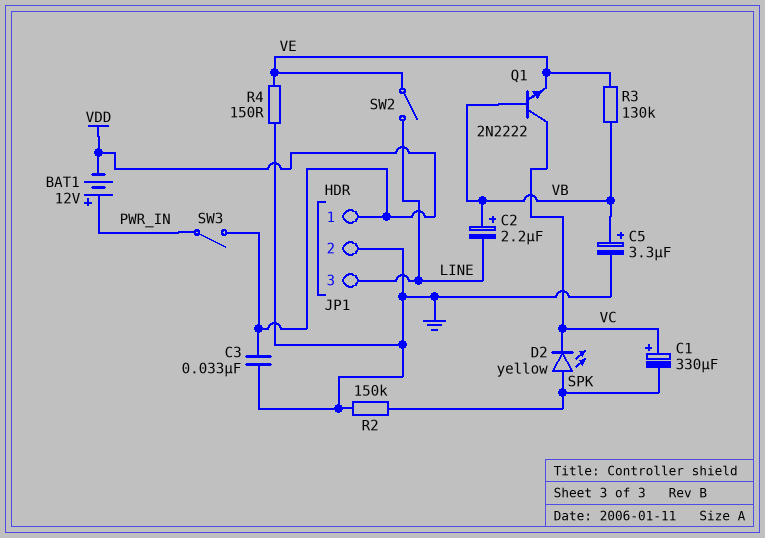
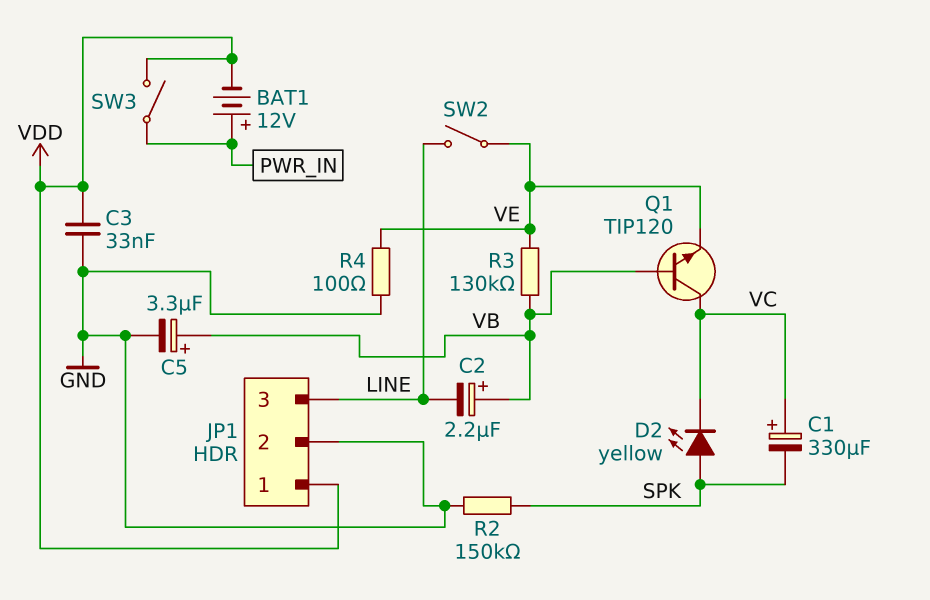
Q1: NPN 2N2222 (B VB, C VC, E VE) -> NPN TIP120 (B VB, C VC, E VE)
R4: 150 (GND, VE) -> 100 (GND, VE)

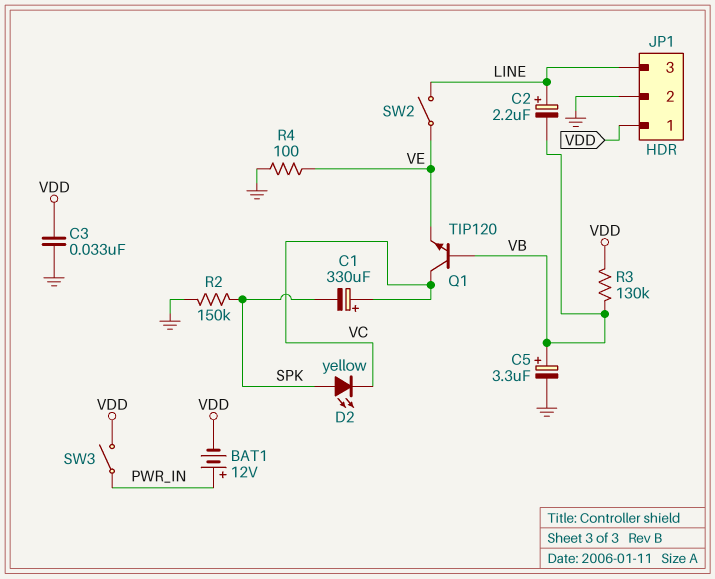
C2: 2.2uF (plus VB, minus LINE) -> 2.2uF (plus LINE, minus VB)
R3: 130k (VB, VE) -> 130k (VB, VDD)

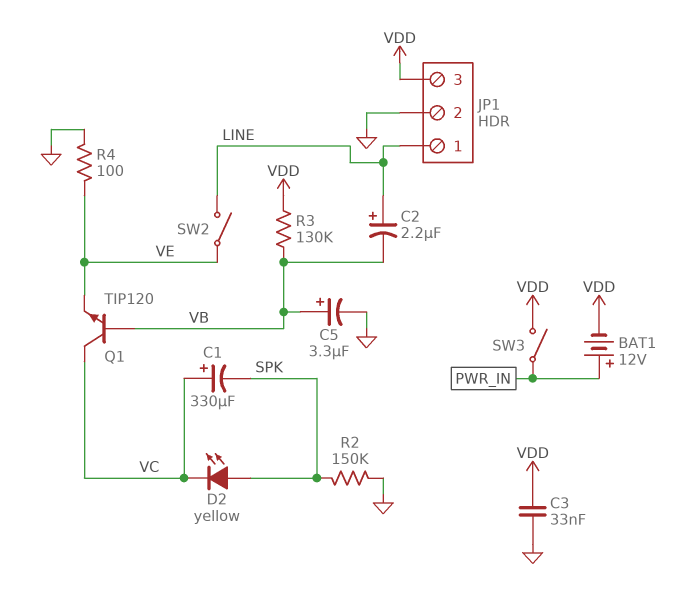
JP1 pin 1: VDD -> LINE
JP1 pin 3: LINE -> VDD

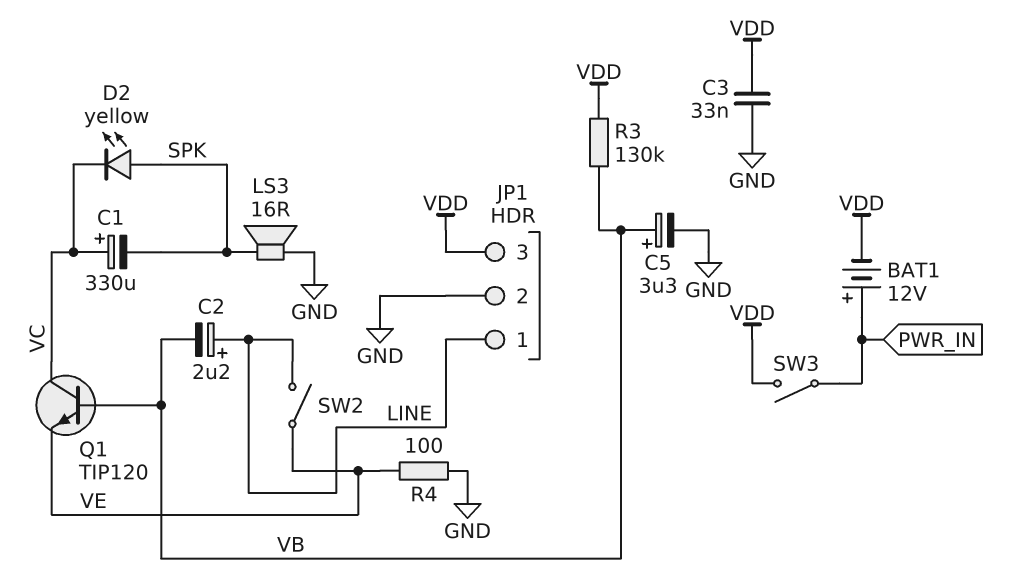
LS3: none -> speaker 16R (GND, SPK)
R2: 150k (GND, SPK) -> none

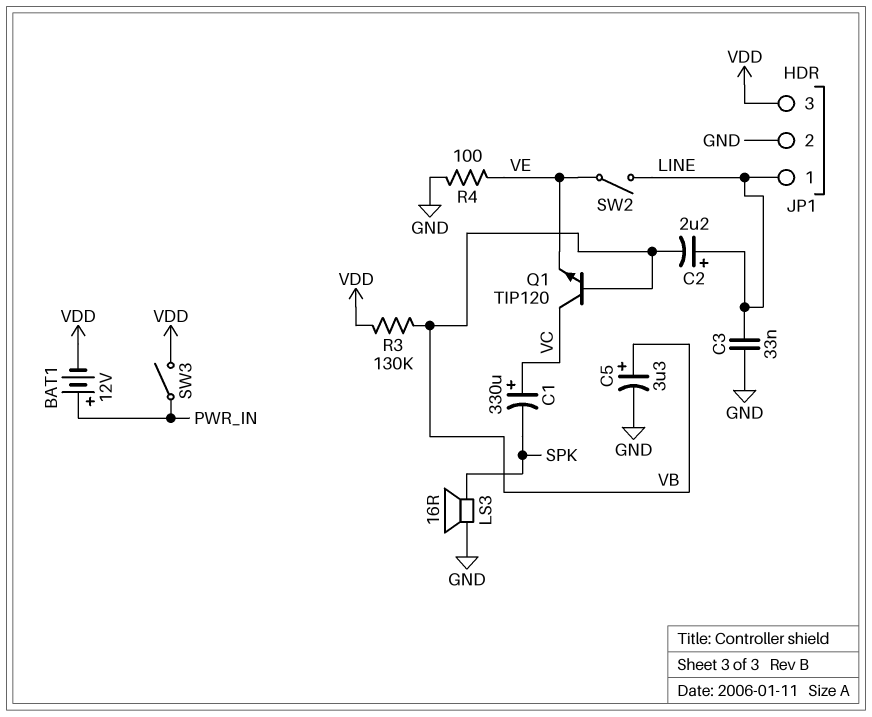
C3: 33nF (GND, VDD) -> 33nF (GND, LINE)
D2: LED yellow (A SPK, K VC) -> none

